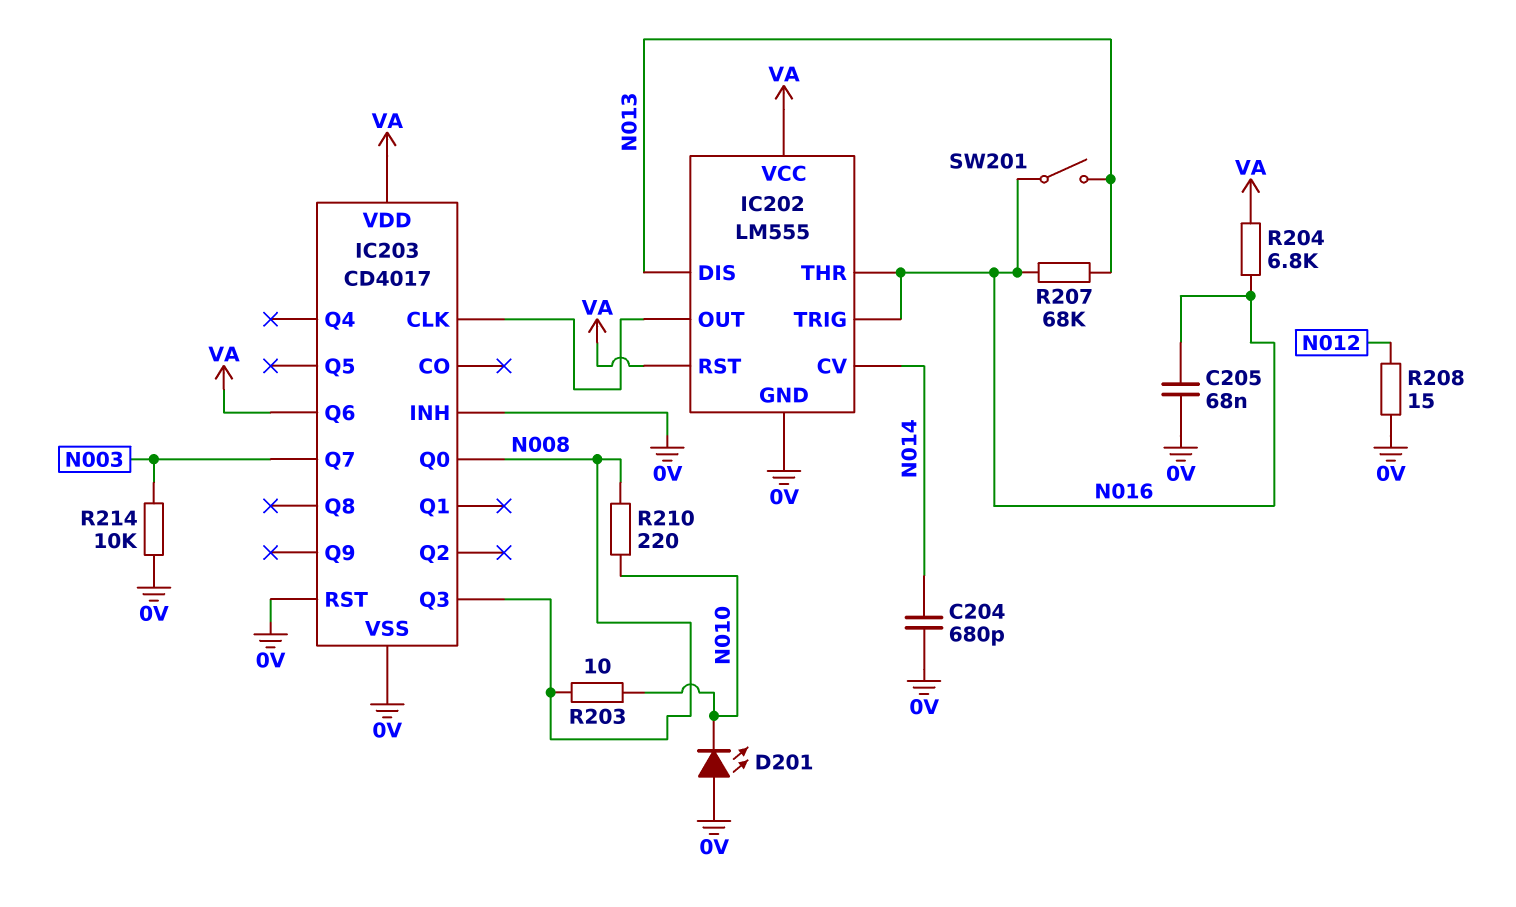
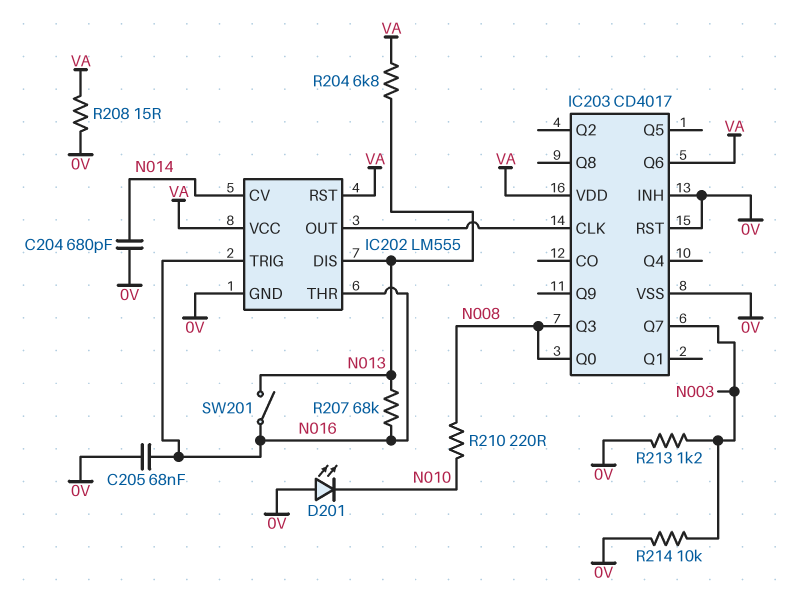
R203: 10 (N008, N010) -> none
R204: 6.8k (N016, VA) -> 6.8k (N013, VA)
R208: 15 (0V, N012) -> 15 (0V, VA)
R213: none -> 1.2k (0V, N003)

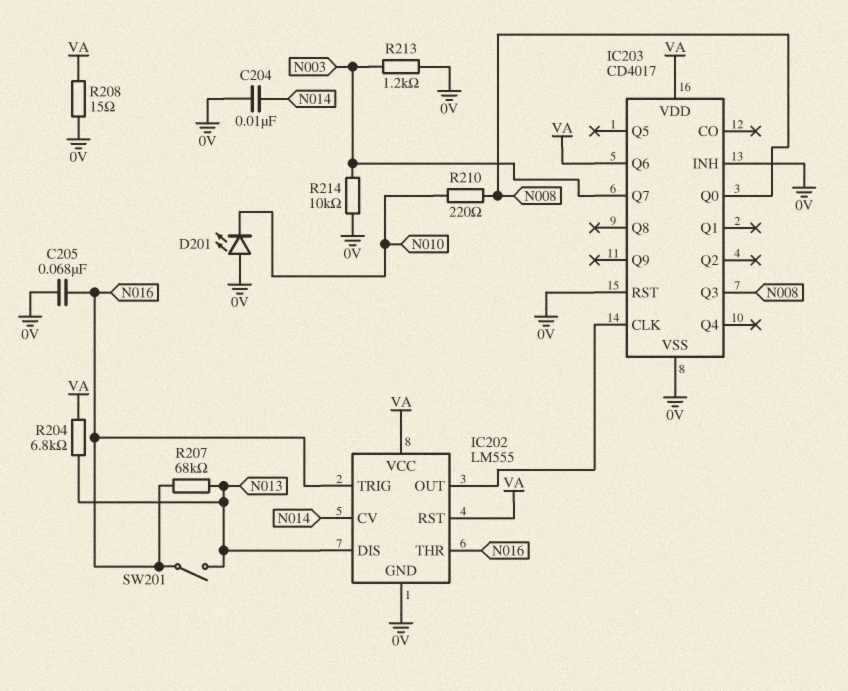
C204: 680pF (0V, N014) -> 10nF (0V, N014)

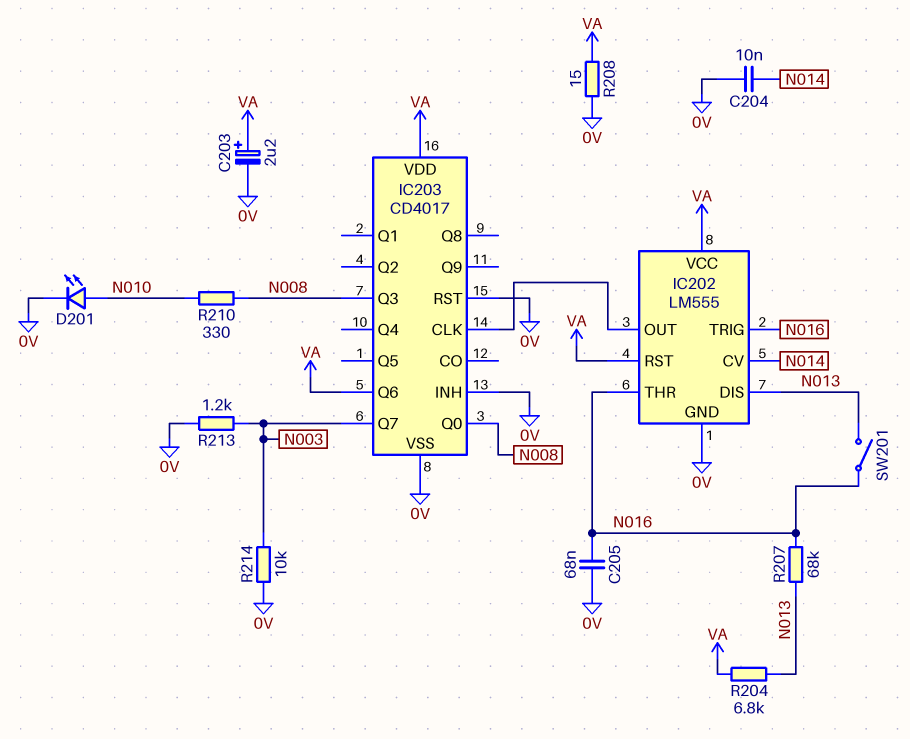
C203: none -> 2.2uF (plus VA, minus 0V)
D201: LED (A 0V, K N010) -> LED (A N010, K 0V)
R210: 220 (N008, N010) -> 330 (N008, N010)

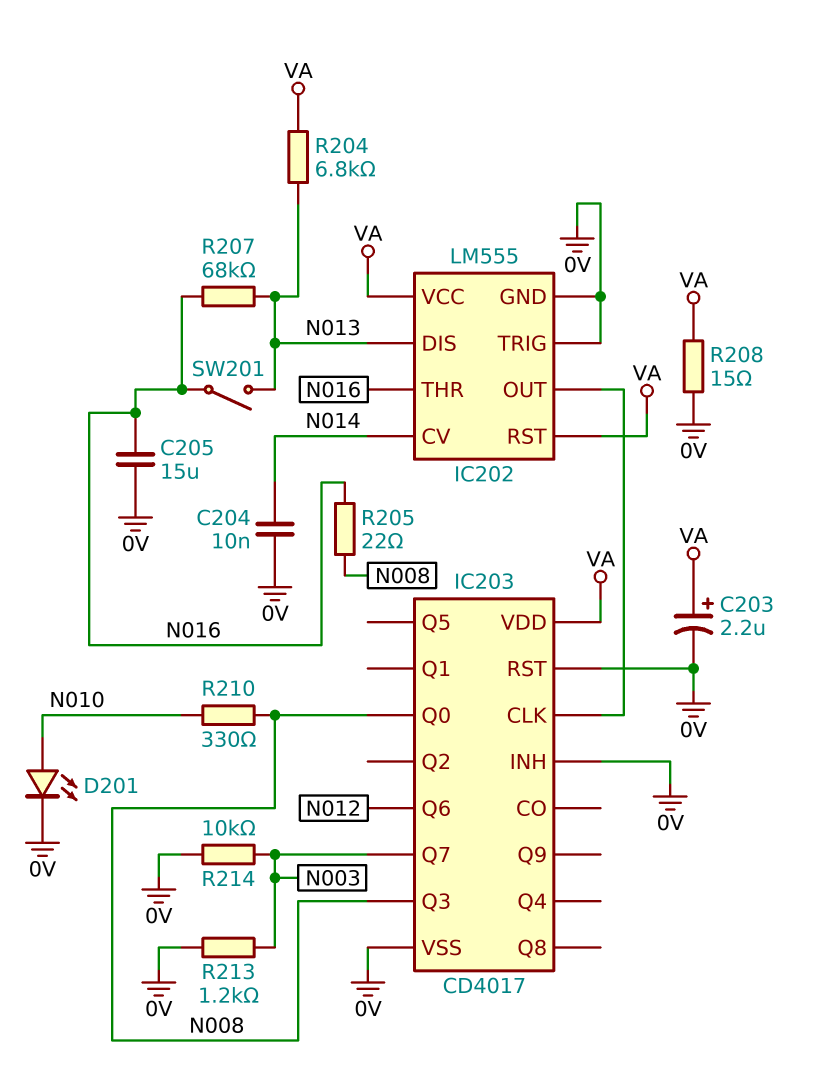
C205: 68nF (0V, N016) -> 15uF (0V, N016)
IC202 pin TRIG: N016 -> 0V
IC203 pin Q6: VA -> N012
R205: none -> 22 (N008, N016)

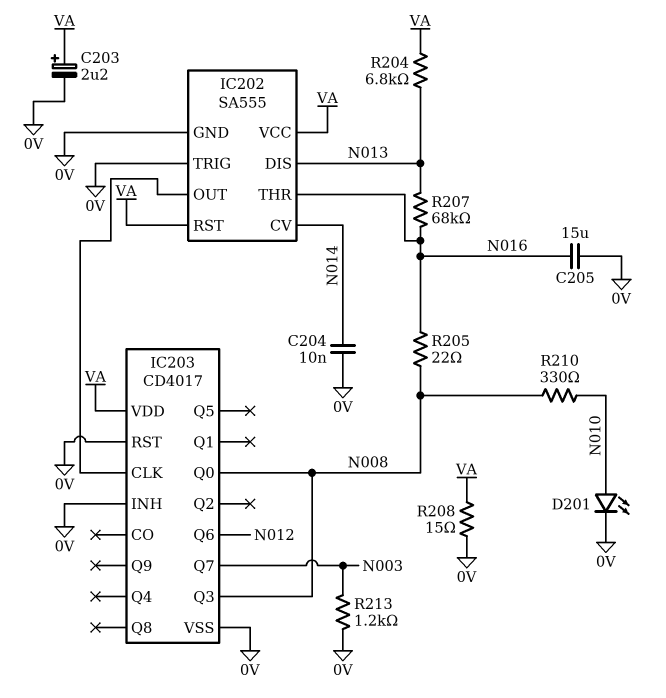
IC202: LM555 -> SA555
R214: 10k (0V, N003) -> none
SW201: switch (N013, N016) -> none

